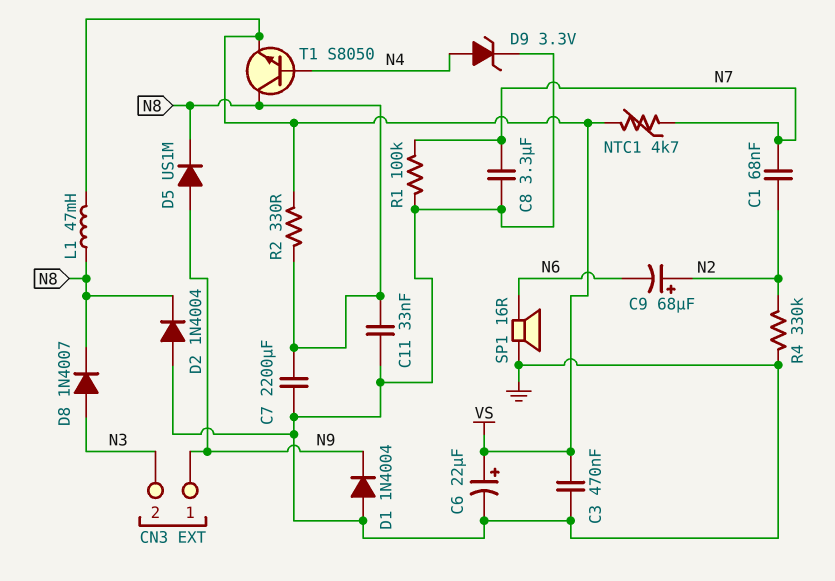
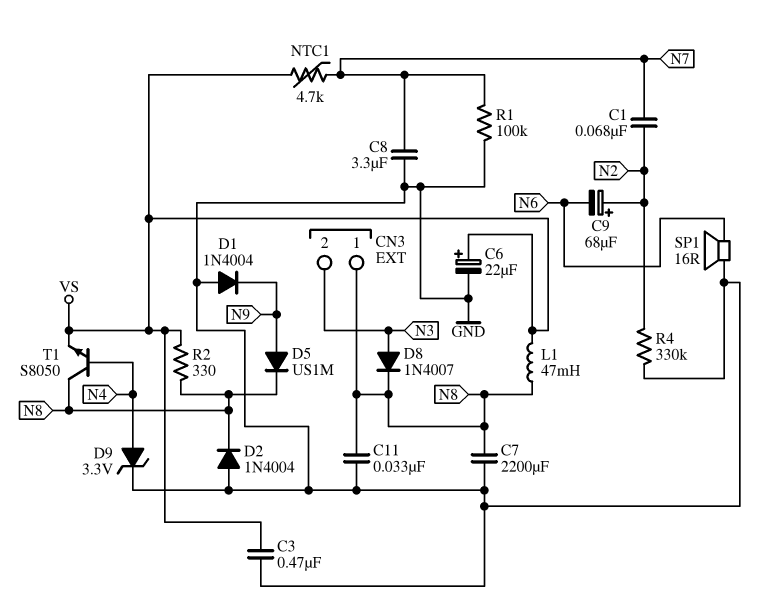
CN3 pin 1: N9 -> N8

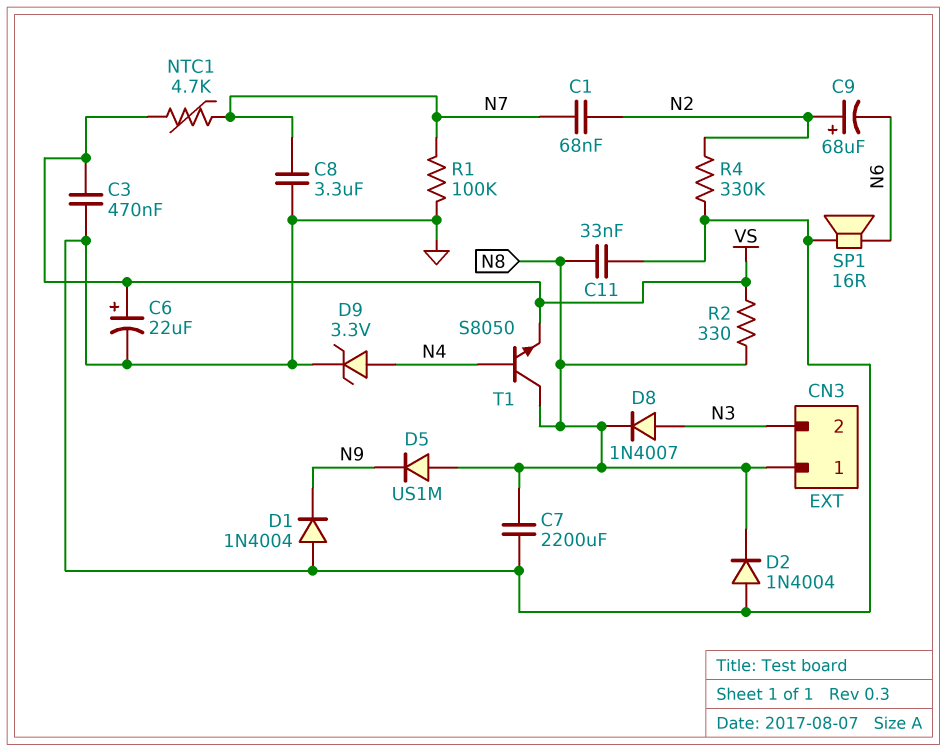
D5: diode US1M (A N9, K N8) -> diode US1M (A N8, K N9)
L1: 47mH (N8, VS) -> none

